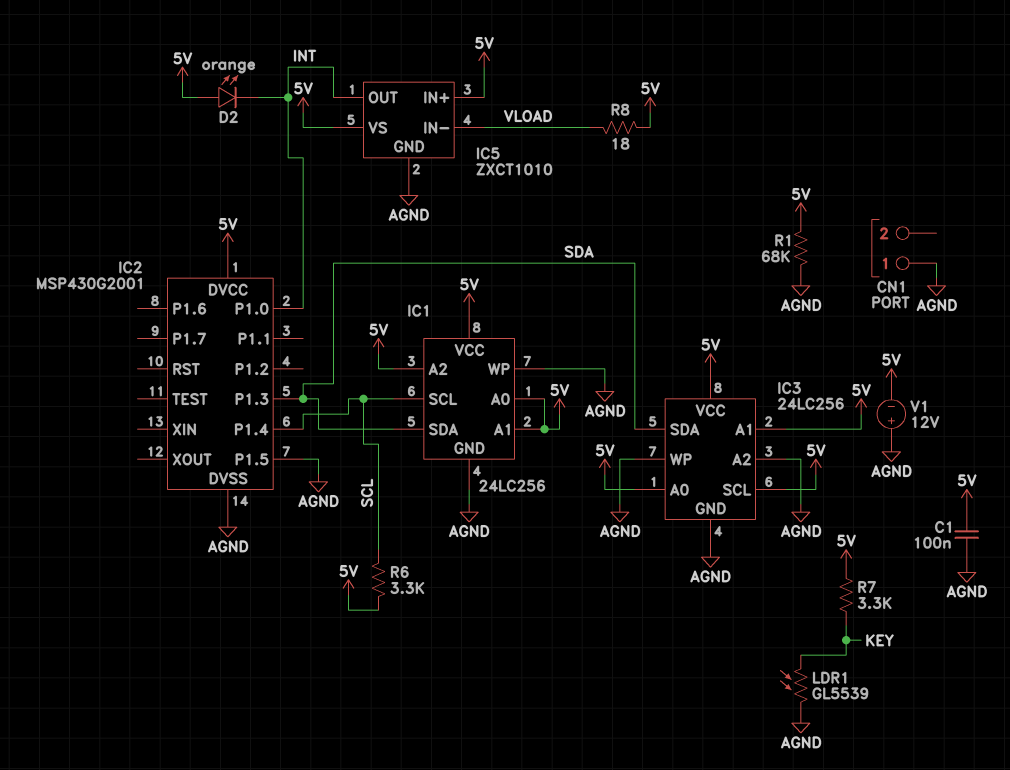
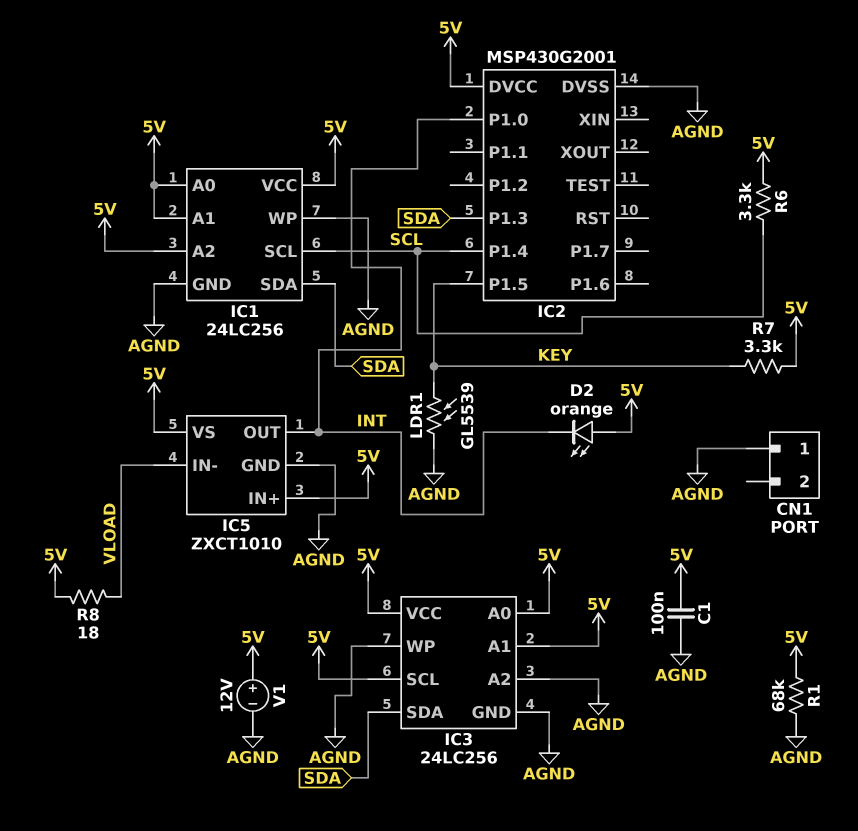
IC2 pin P1.5: AGND -> KEY
V1: 12V (plus AGND, minus 5V) -> 12V (plus 5V, minus AGND)

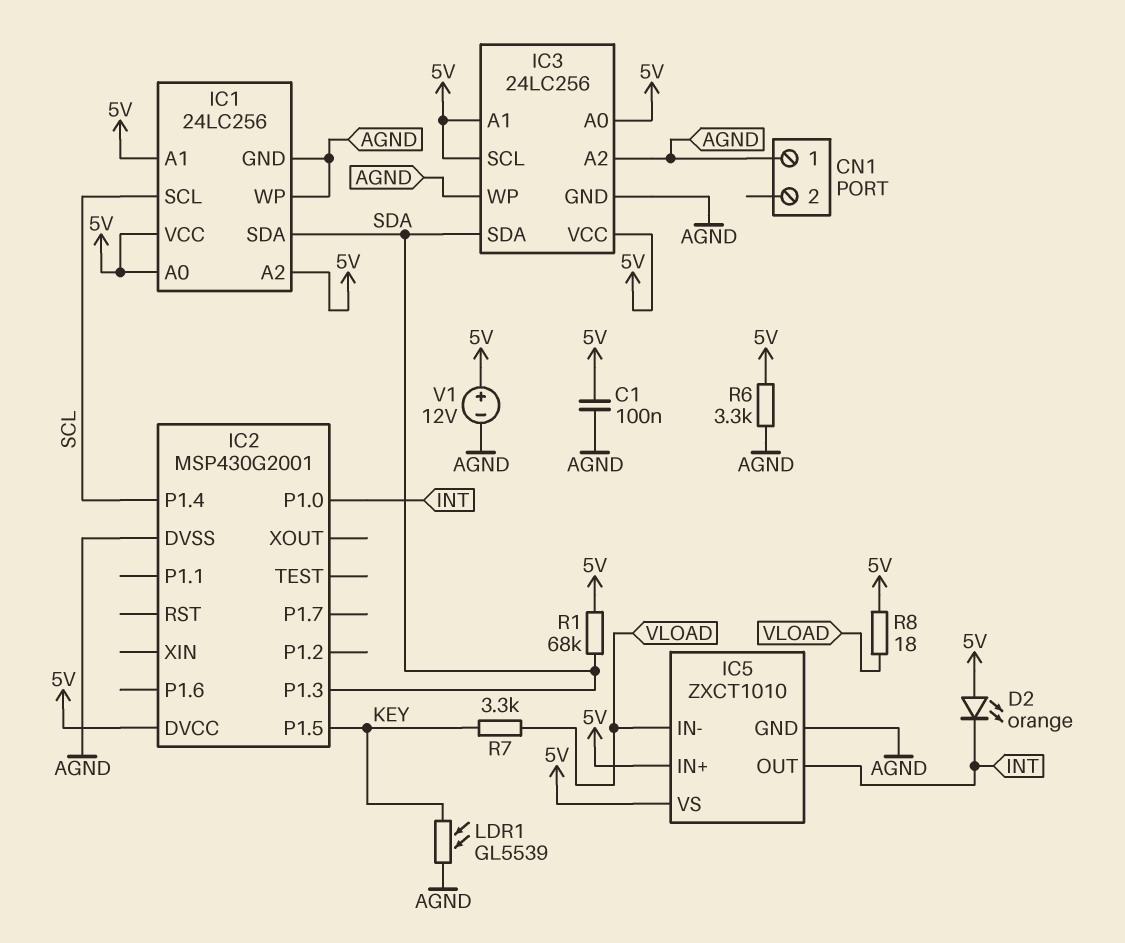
R1: 68k (5V, AGND) -> 68k (5V, SDA)
R6: 3.3k (5V, SCL) -> 3.3k (5V, AGND)
R7: 3.3k (5V, KEY) -> 3.3k (KEY, VLOAD)

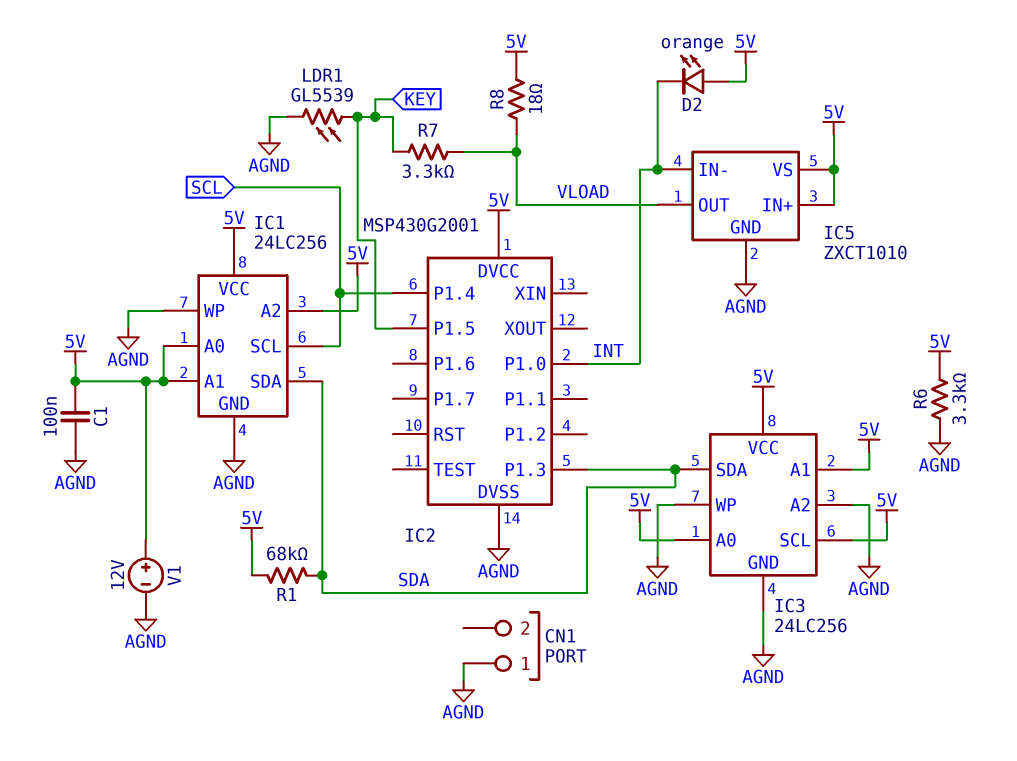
IC5 pin IN-: VLOAD -> INT
IC5 pin OUT: INT -> VLOAD

